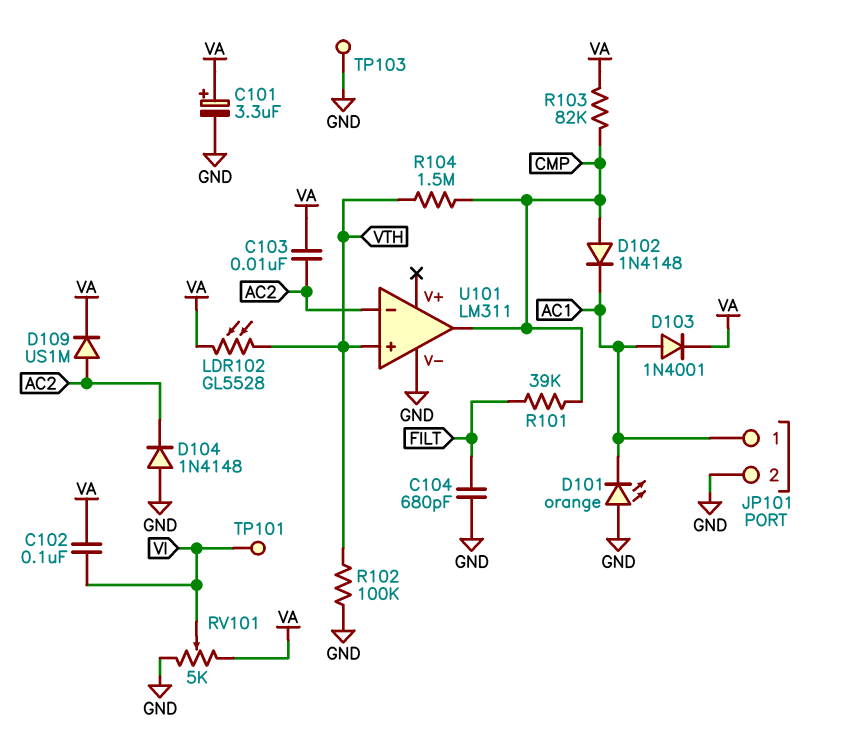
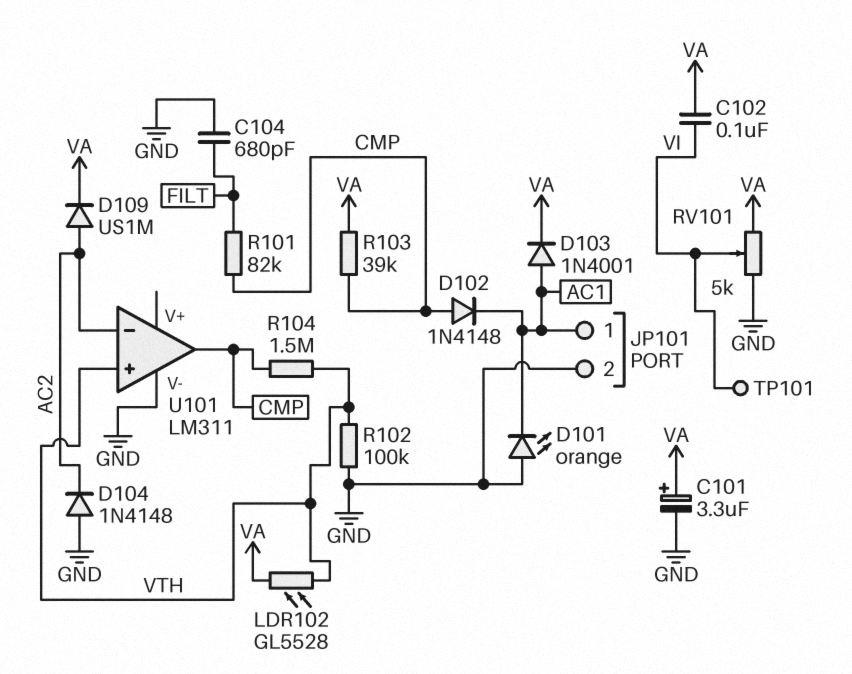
C103: 10nF (AC2, VA) -> none
R101: 39k (CMP, FILT) -> 82k (CMP, FILT)
R103: 82k (CMP, VA) -> 39k (CMP, VA)
TP103: test point (GND) -> none

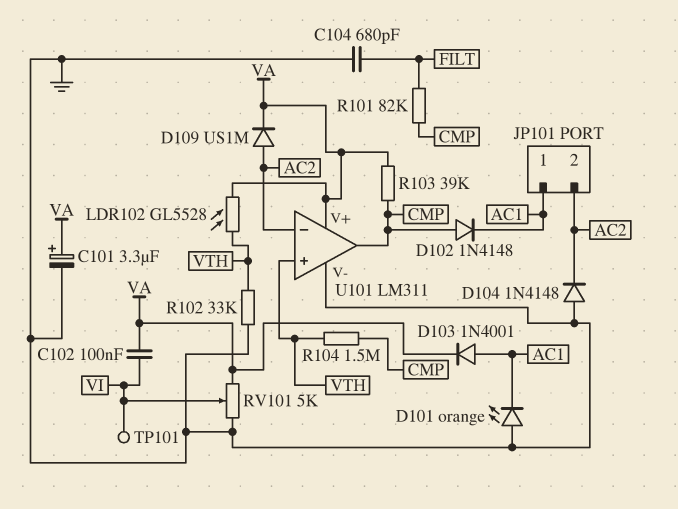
JP101 pin 2: GND -> AC2
R102: 100k (GND, VTH) -> 33k (GND, VTH)
U101 pin V+: none -> VA

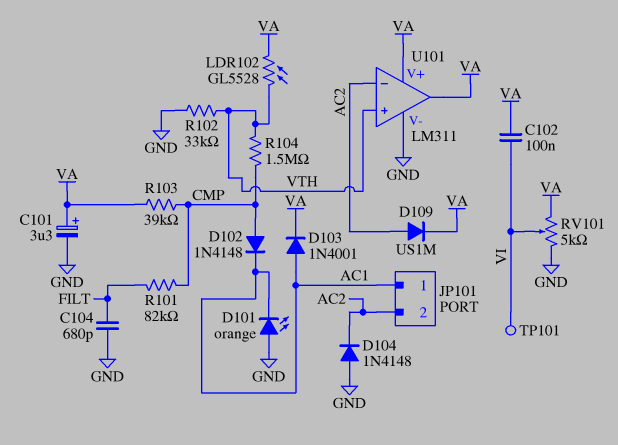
U101 pin out: CMP -> VA

